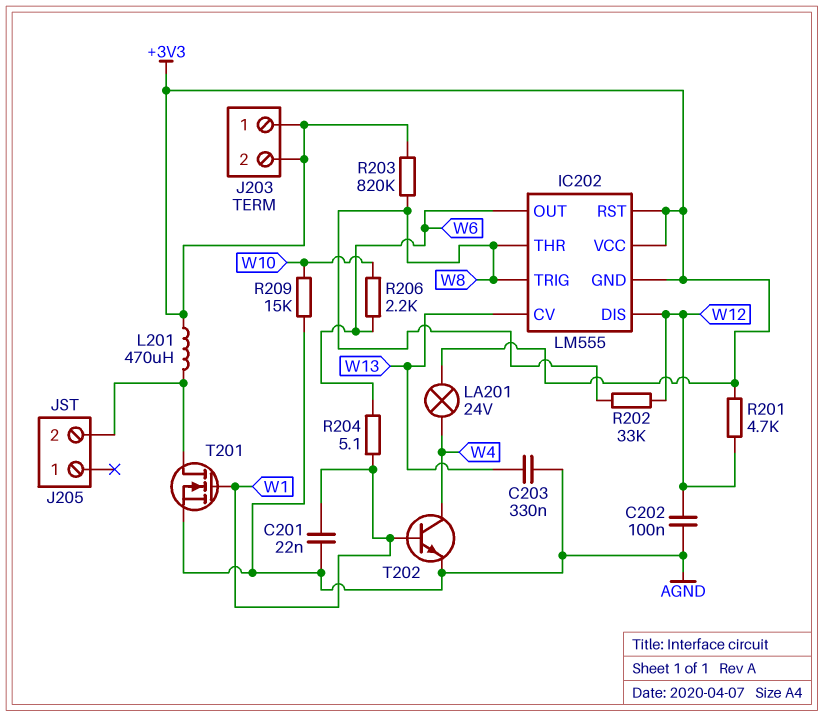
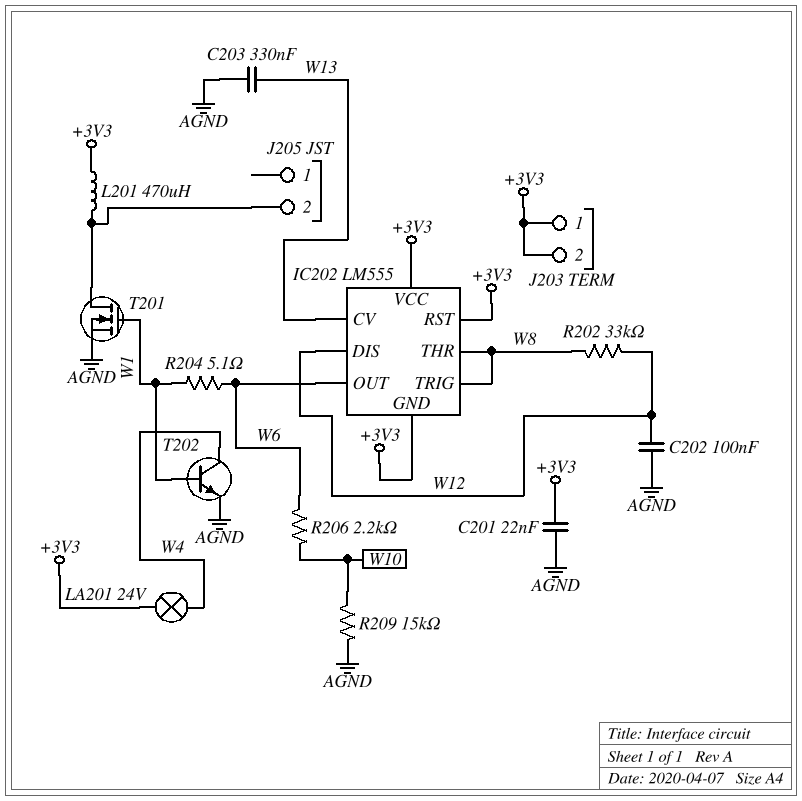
C201: 22nF (AGND, W1) -> 22nF (+3V3, AGND)
R201: 4.7k (+3V3, W12) -> none
R203: 820k (+3V3, W8) -> none

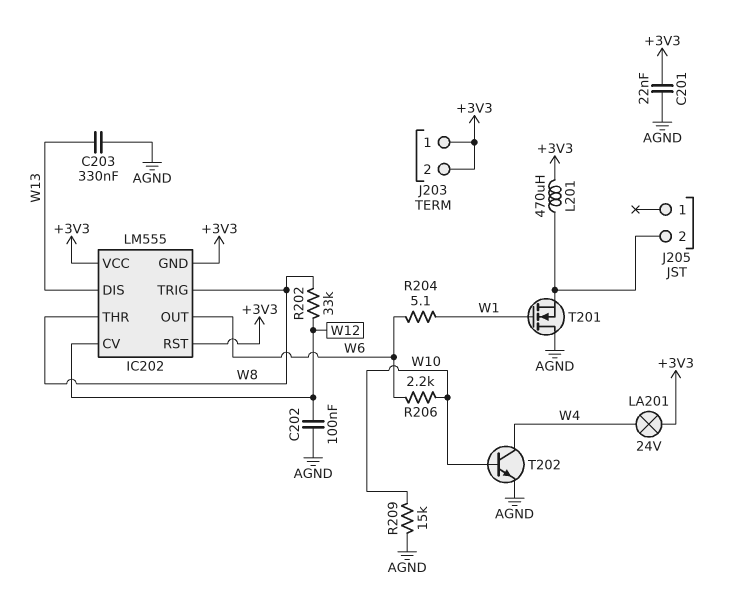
IC202 pin CV: W13 -> W12
IC202 pin DIS: W12 -> W13
T201: NMOS (G W1, D J205/2, S AGND) -> NMOS (G W1, D AGND, S J205/2)
T202: NPN (B W1, C W4, E AGND) -> NPN (B W10, C W4, E AGND)

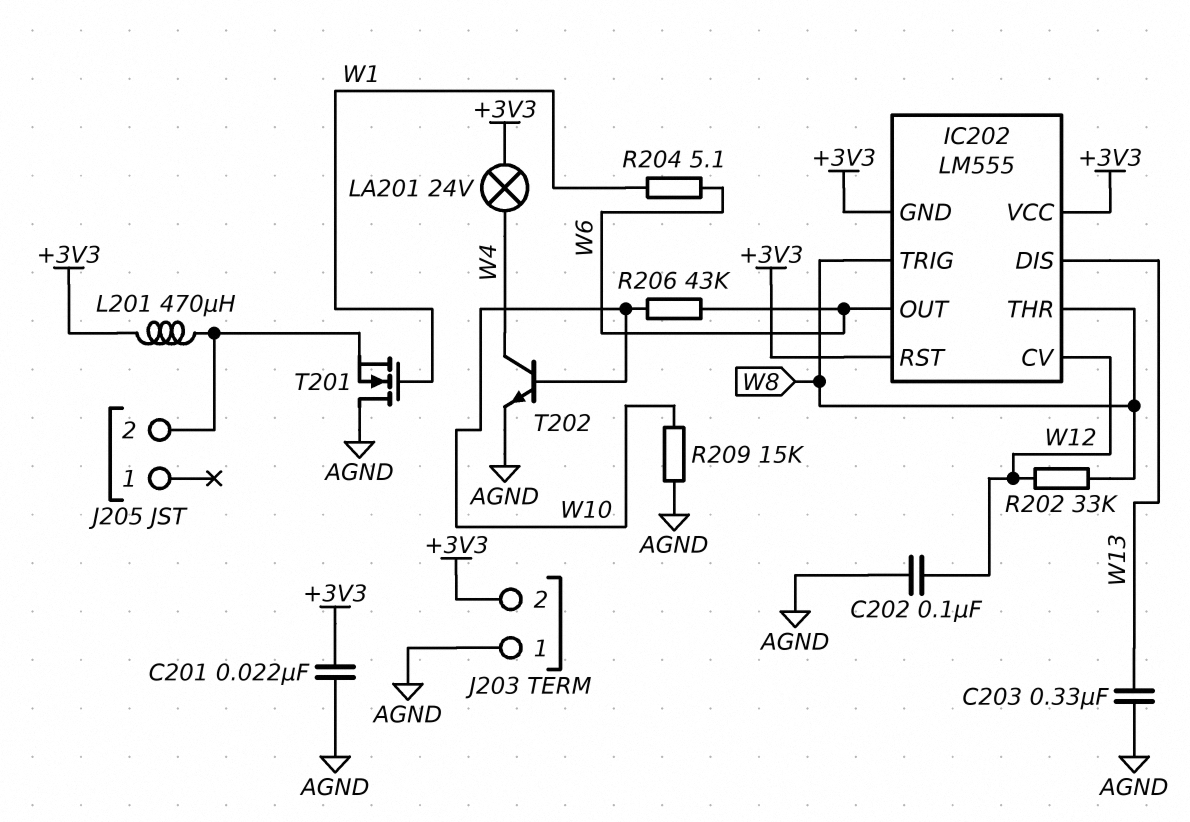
J203 pin 1: +3V3 -> AGND
R206: 2.2k (W6, W10) -> 43k (W6, W10)

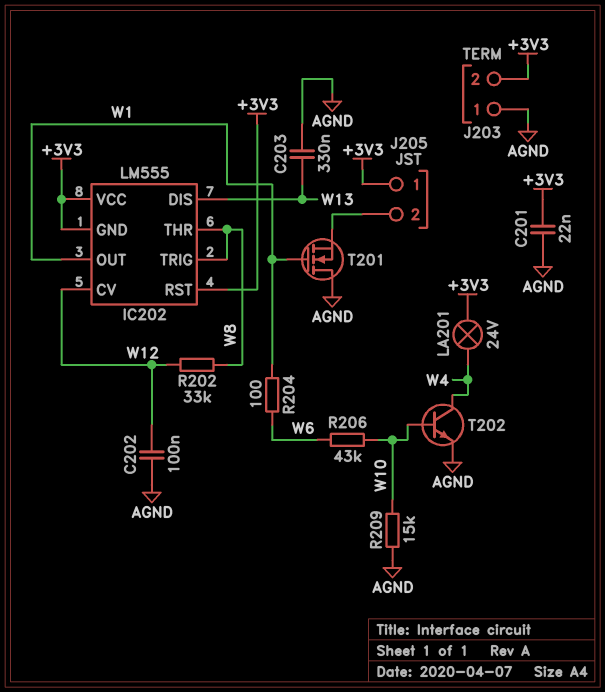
IC202 pin OUT: W6 -> W1
J205 pin 1: none -> +3V3
L201: 470uH (+3V3, J205/2) -> none
R204: 5.1 (W1, W6) -> 100 (W1, W6)

